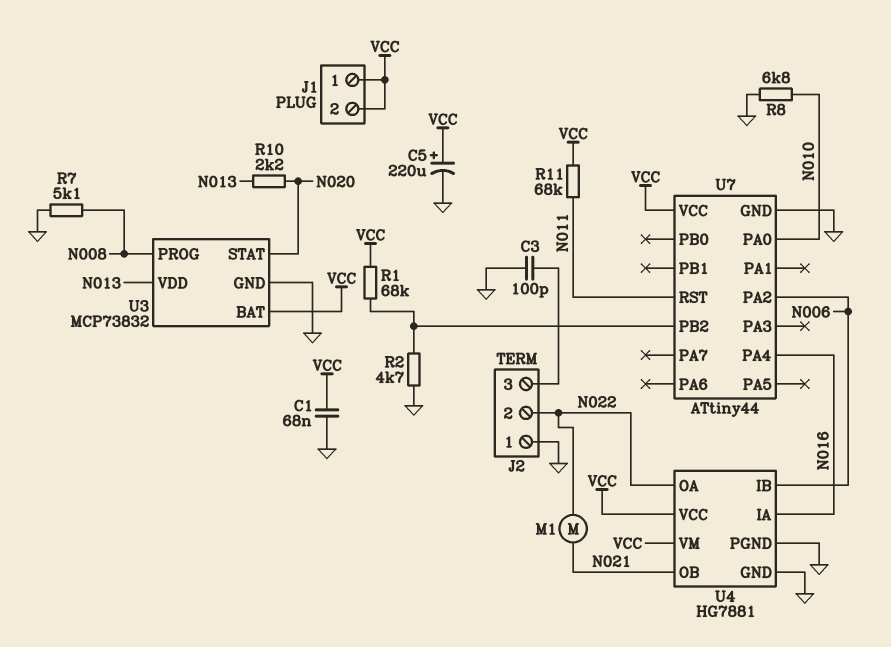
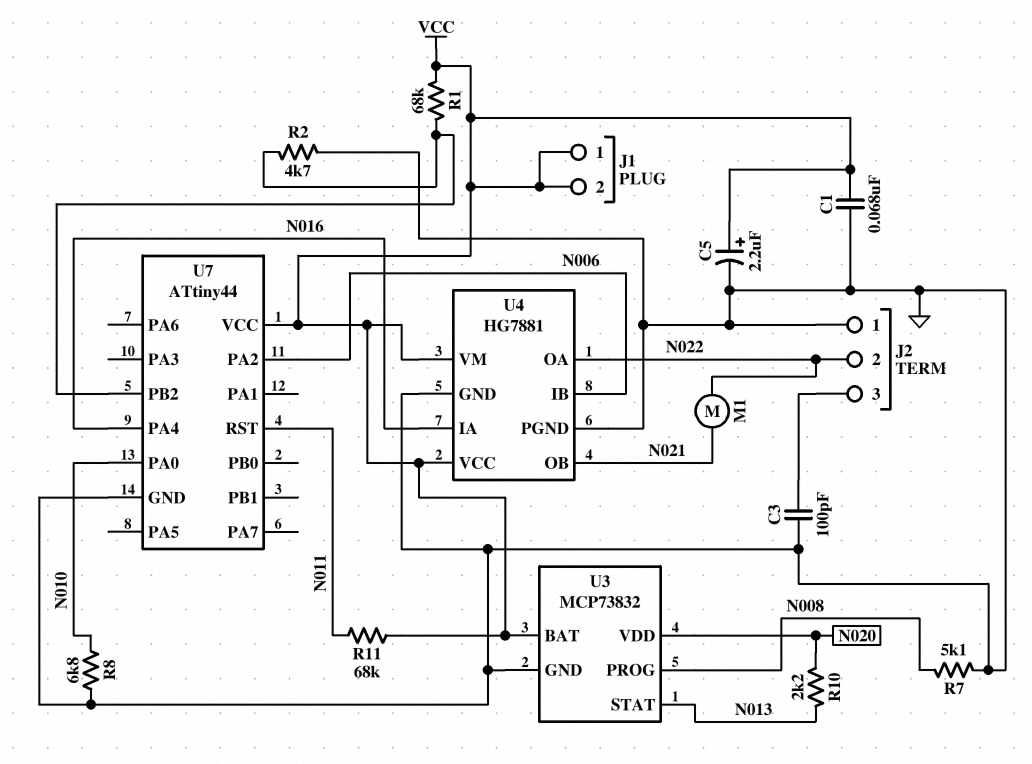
C5: 220uF (plus VCC, minus GND) -> 2.2uF (plus VCC, minus GND)
U3 pin STAT: N020 -> N013
U3 pin VDD: N013 -> N020

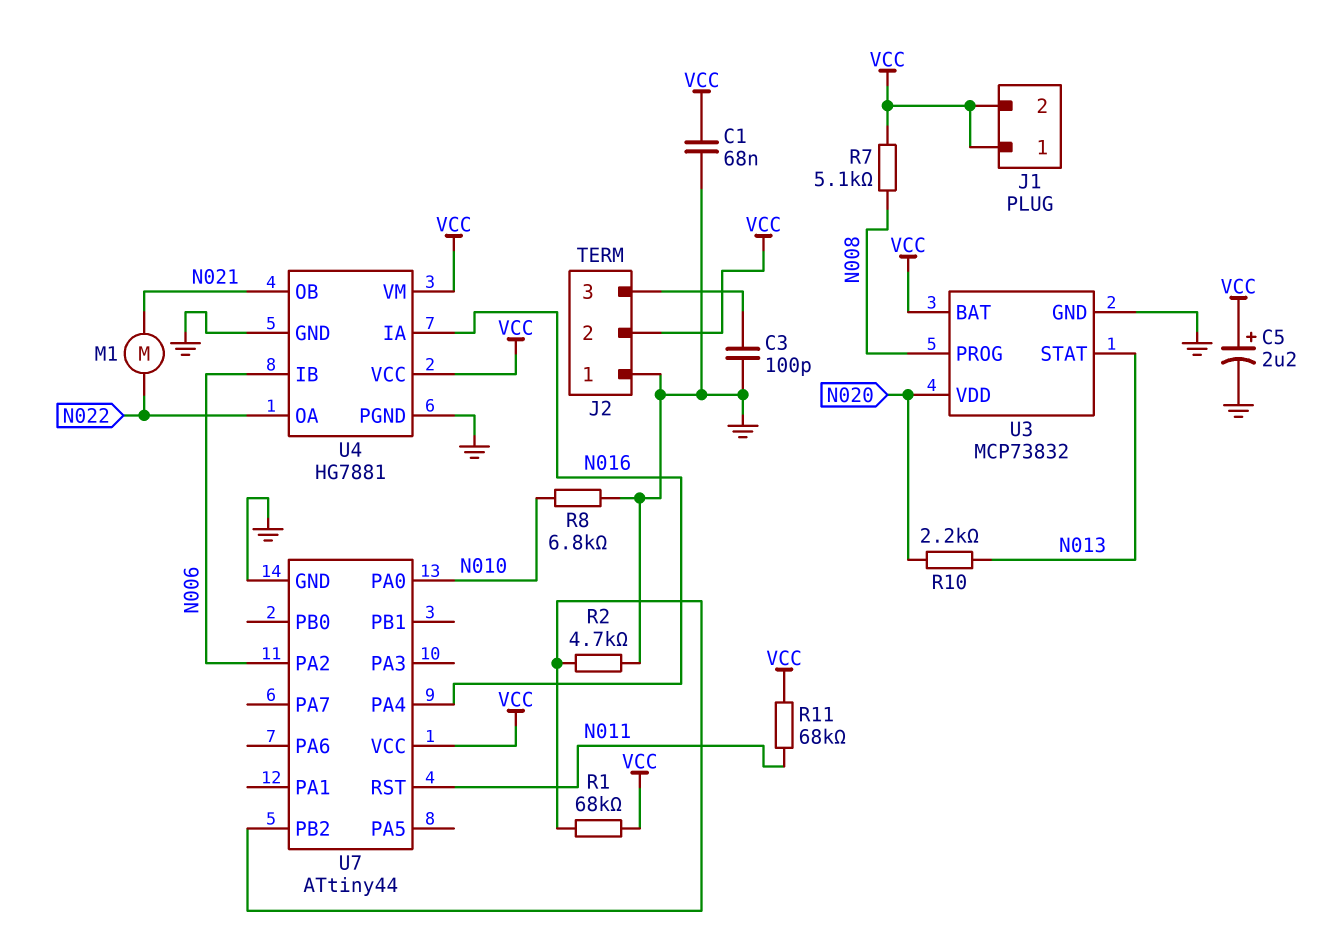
J2 pin 2: N022 -> VCC
R7: 5.1k (GND, N008) -> 5.1k (N008, VCC)

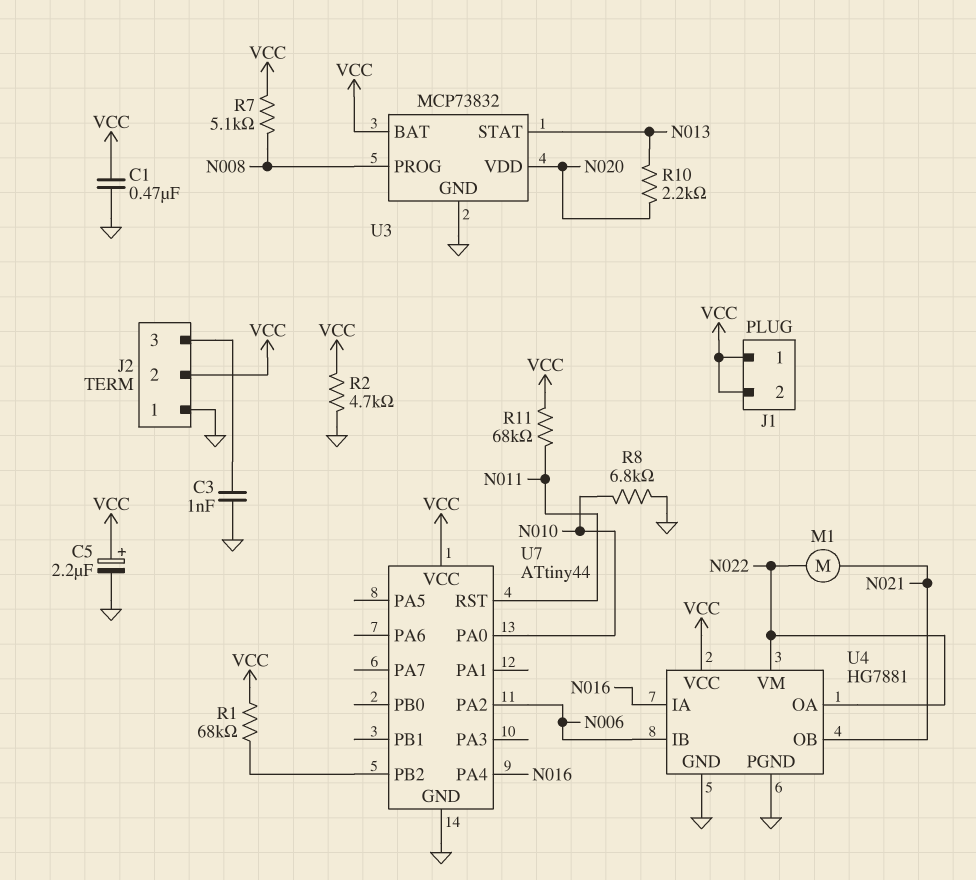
C1: 68nF (GND, VCC) -> 470nF (GND, VCC)
C3: 100pF (GND, J2/3) -> 1nF (GND, J2/3)
R2: 4.7k (GND, U7/PB2) -> 4.7k (GND, VCC)
U4 pin VM: VCC -> N022

